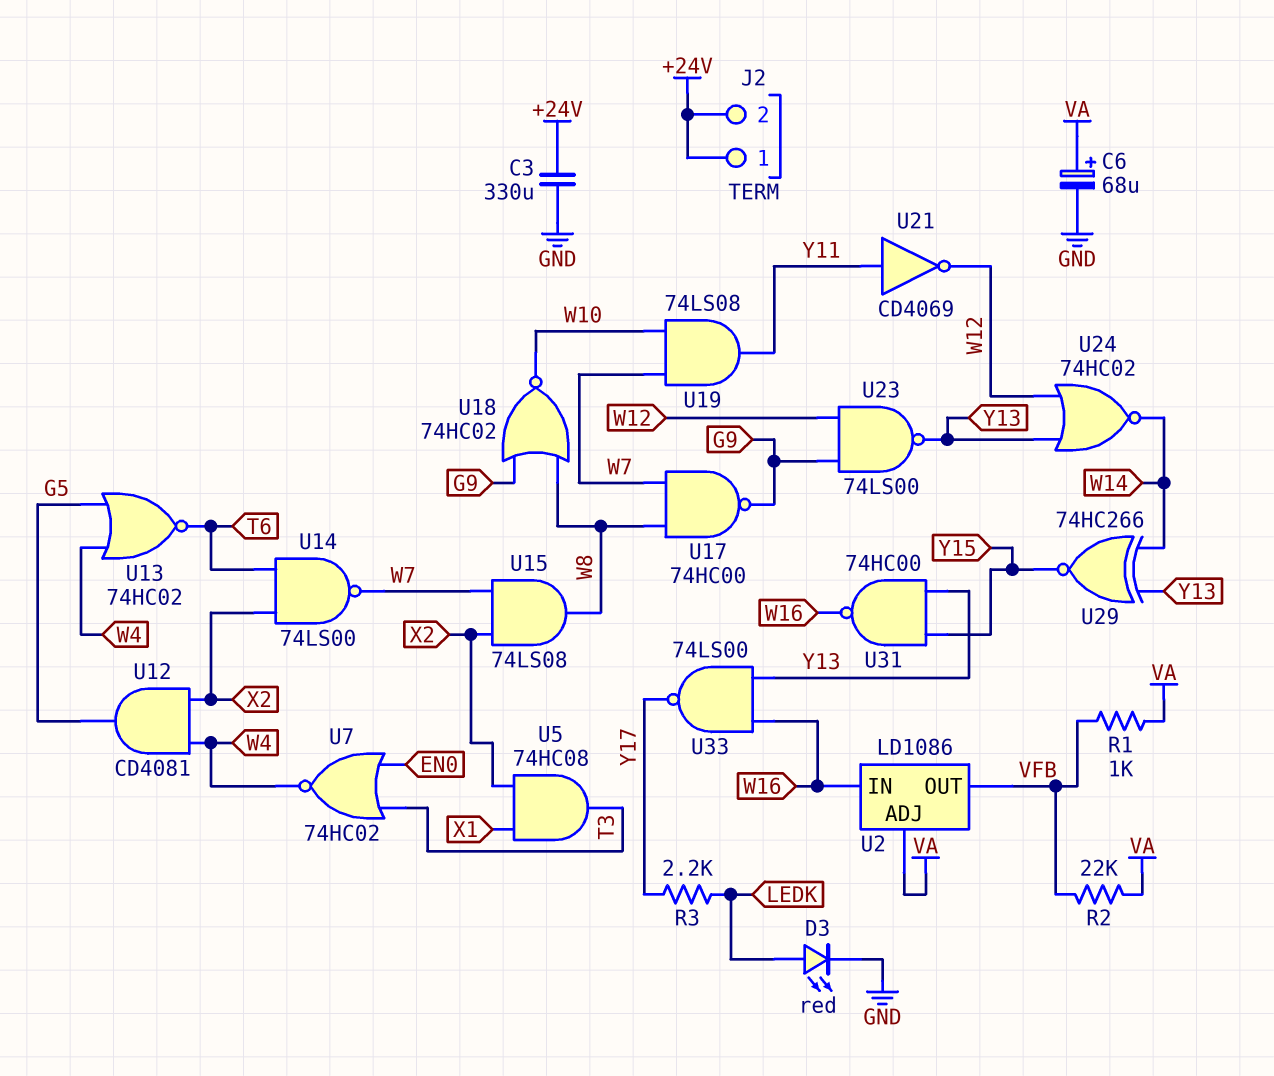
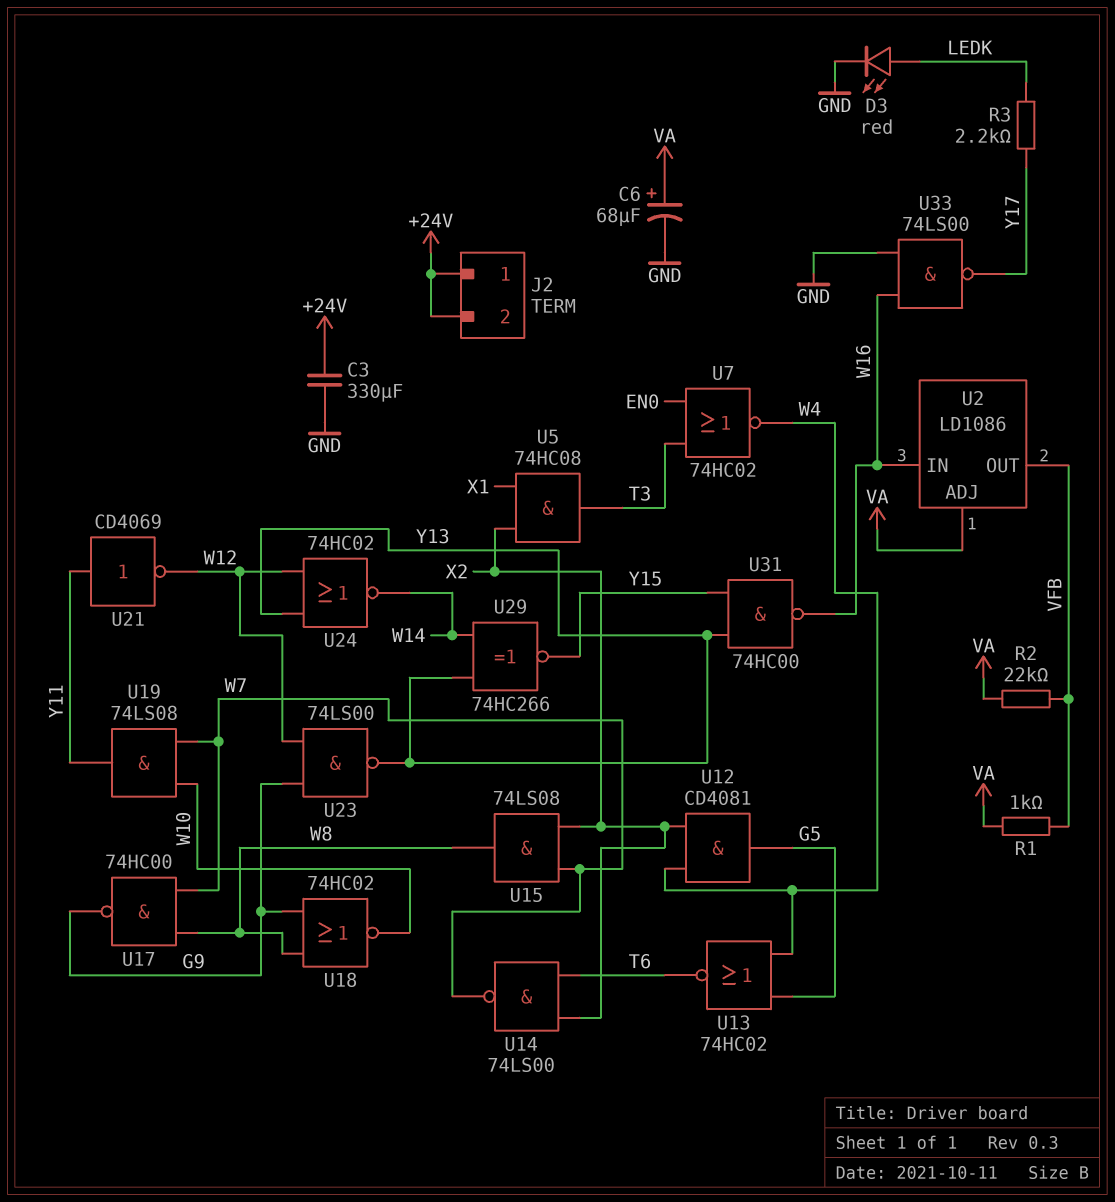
U33: NAND 74LS00 (in W16, in Y13, out Y17) -> NAND 74LS00 (in GND, in W16, out Y17)

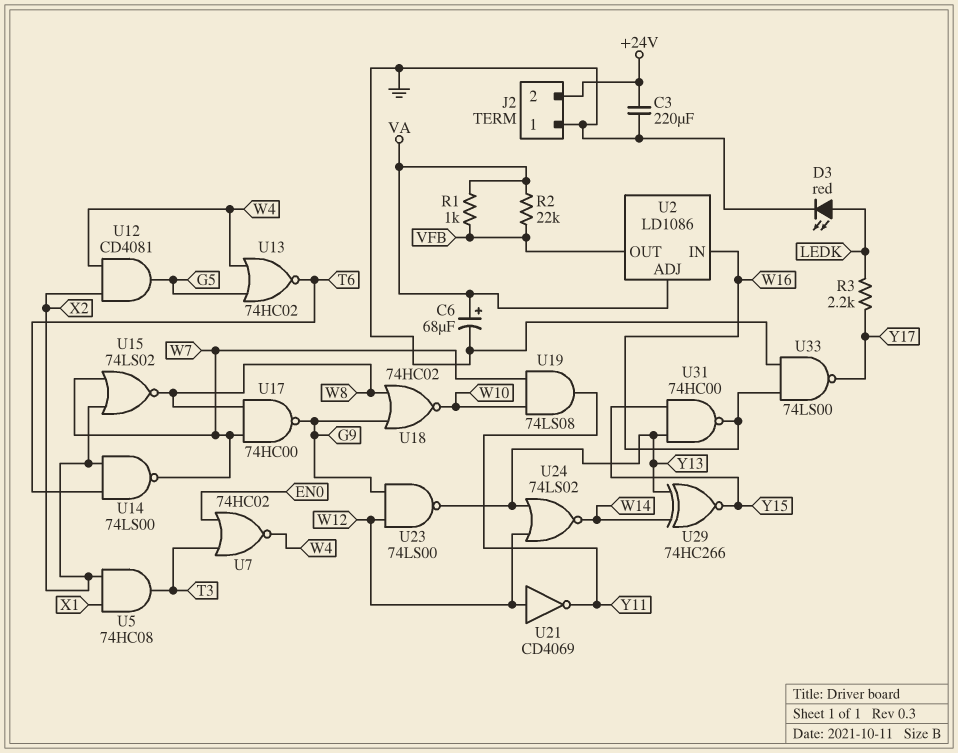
C3: 330uF (+24V, GND) -> 220uF (+24V, GND)
J2 pin 1: +24V -> GND
U15: AND 74LS08 (in W7, in X2, out W8) -> NOR 74LS02 (in W7, in X2, out W8)
U21: NOT CD4069 (in Y11, out W12) -> NOT CD4069 (in W12, out Y11)
U24: NOR 74HC02 (in W12, in Y13, out W14) -> NOR 74LS02 (in W12, in Y13, out W14)

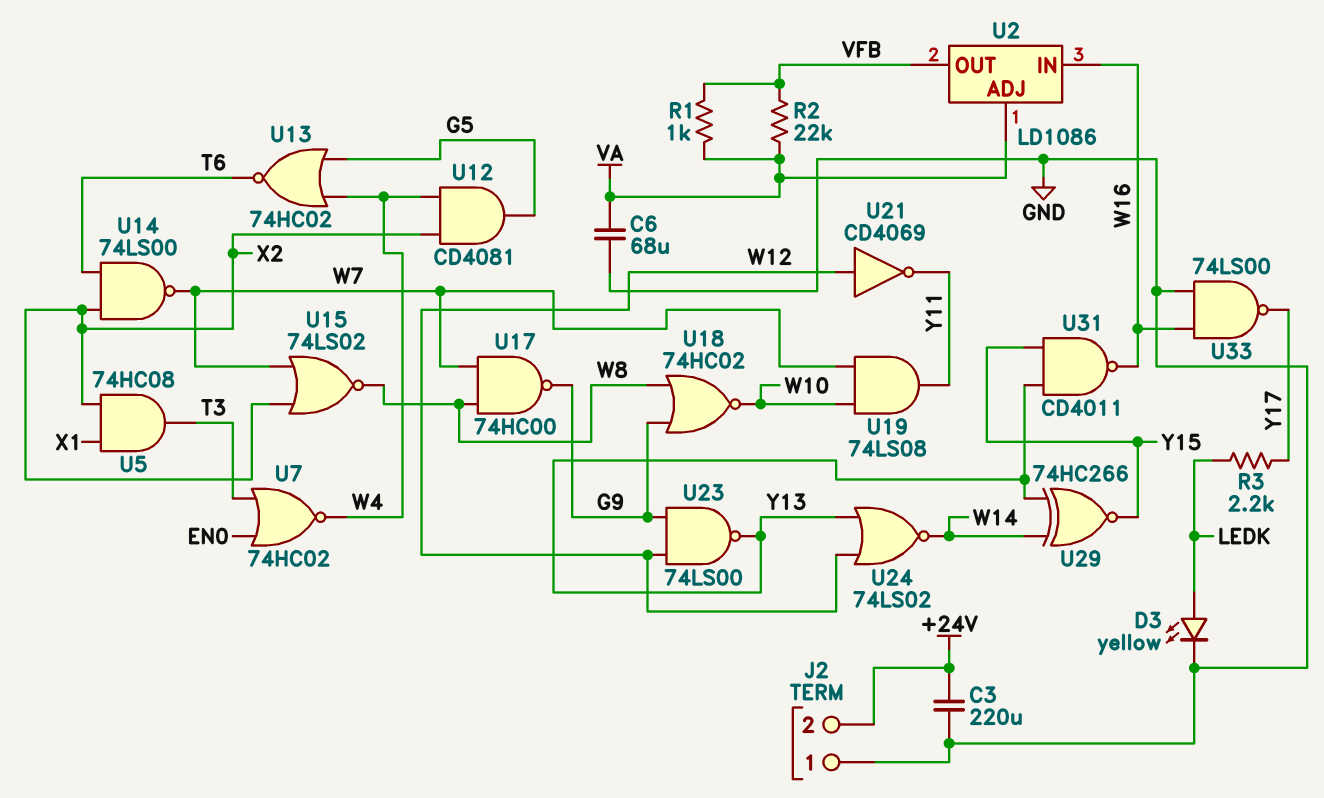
C6: 68uF (plus VA, minus GND) -> 68uF (GND, VA)
D3: LED red (A LEDK, K GND) -> LED yellow (A LEDK, K GND)
U31: NAND 74HC00 (in Y13, in Y15, out W16) -> NAND CD4011 (in Y13, in Y15, out W16)

